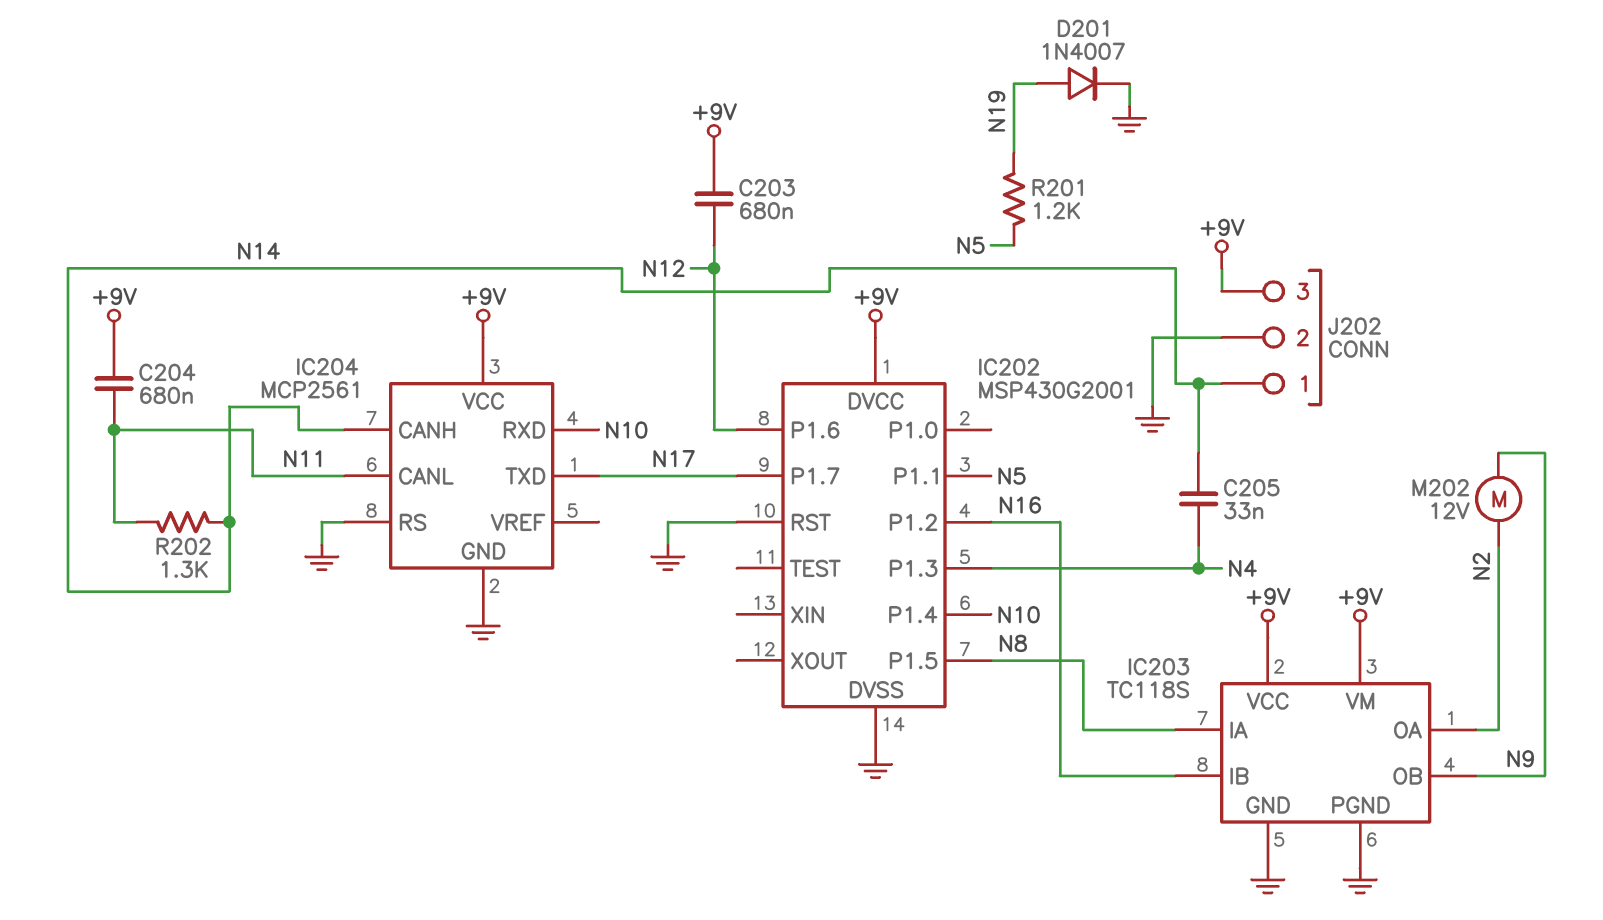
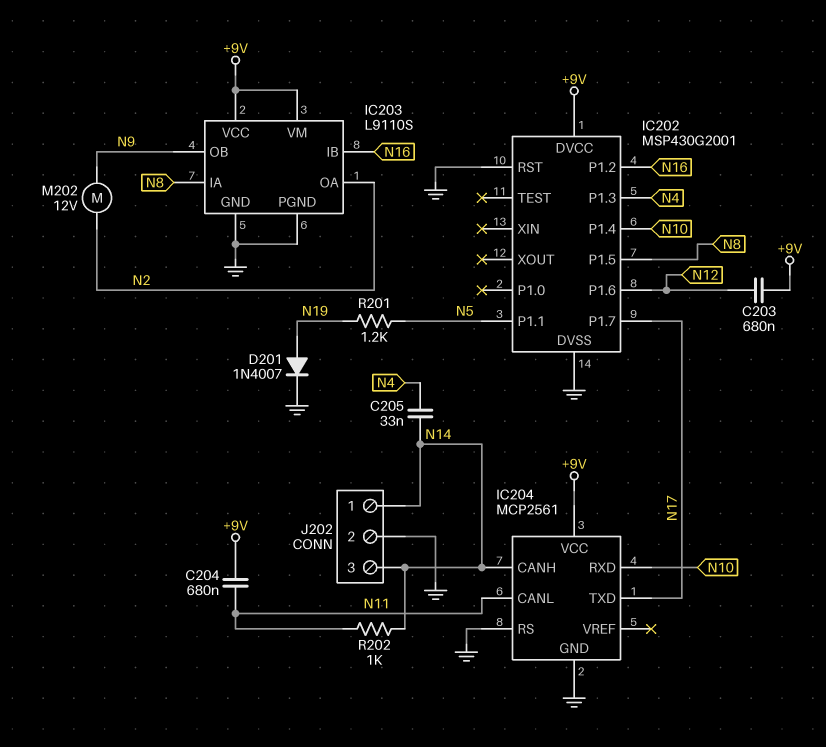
IC203: TC118S -> L9110S
J202 pin 3: +9V -> N14
R202: 1.3k (N11, N14) -> 1k (N11, N14)

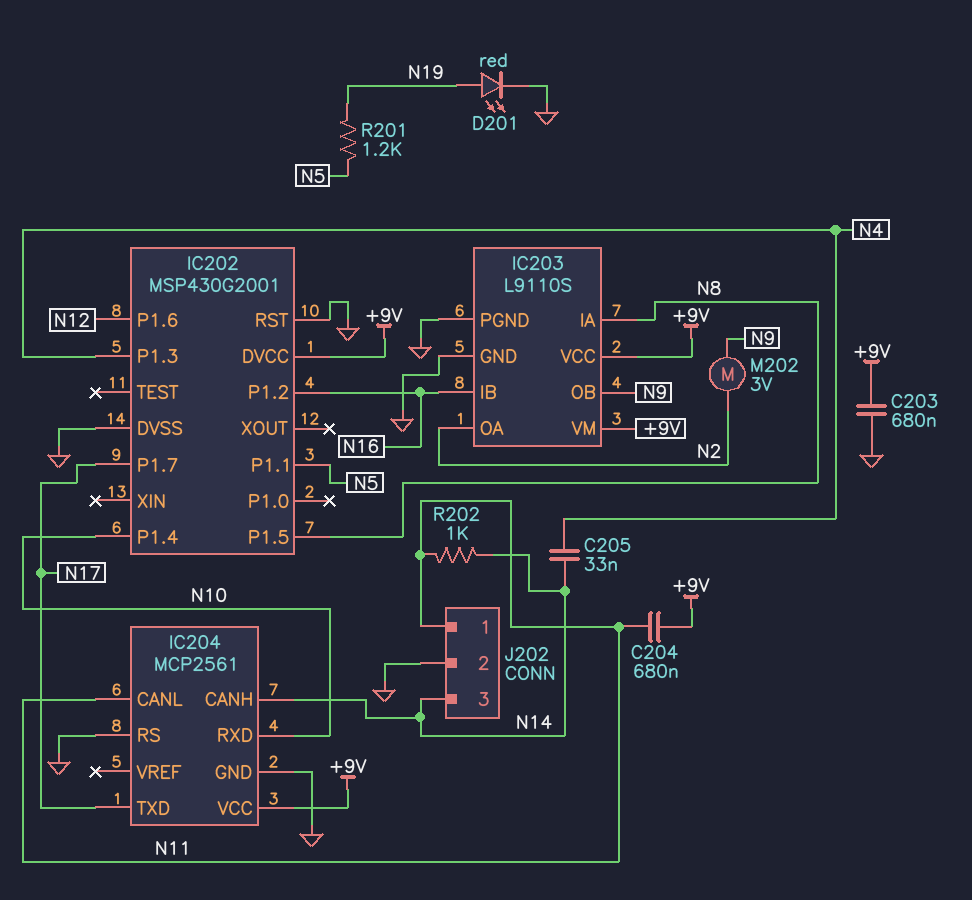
C203: 680nF (+9V, N12) -> 680nF (+9V, GND)
D201: diode 1N4007 (A N19, K GND) -> LED red (A N19, K GND)
J202 pin 1: N14 -> N11
M202: motor 12V (N2, N9) -> motor 3V (N2, N9)

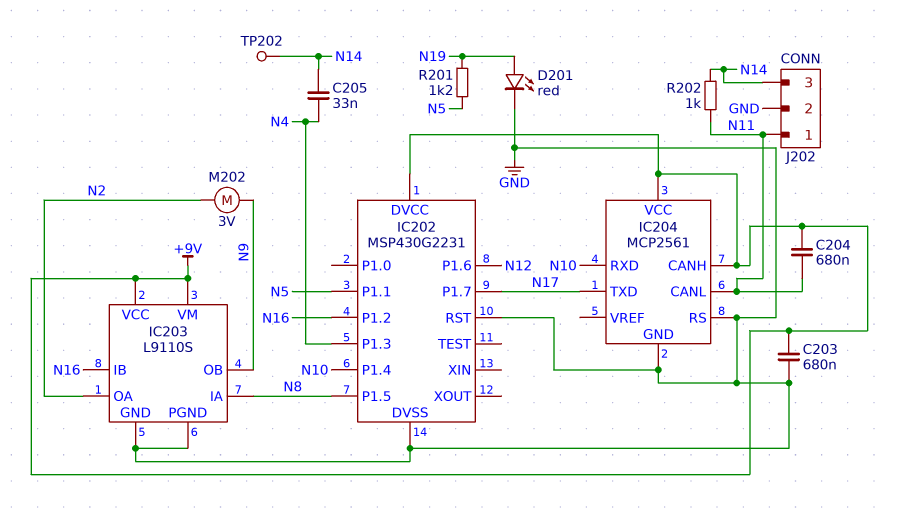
IC202: MSP430G2001 -> MSP430G2231
IC204 pin CANH: N14 -> +9V
TP202: none -> test point (N14)

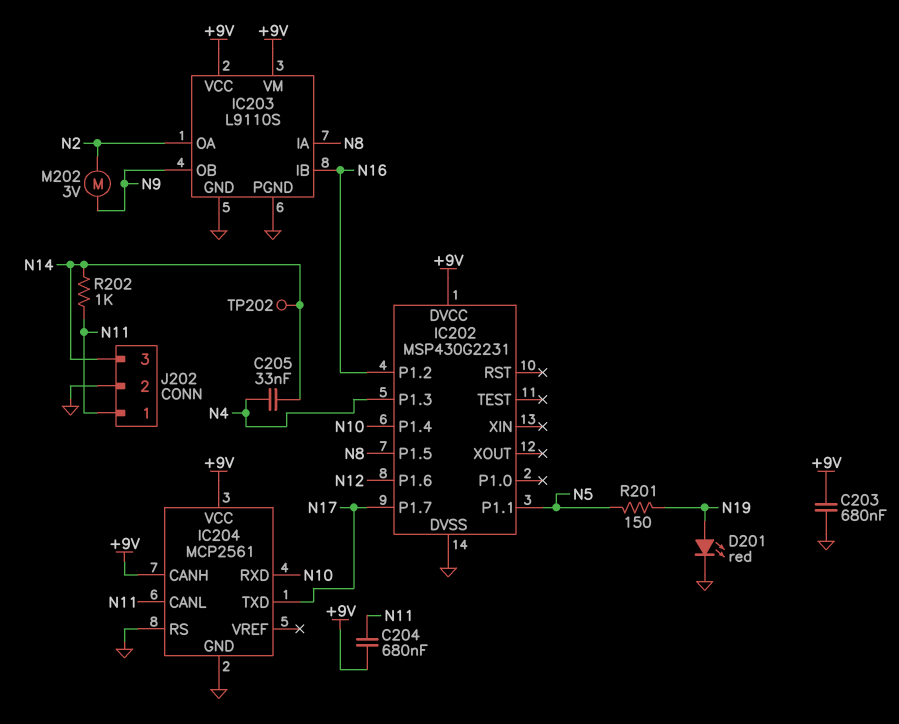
IC202 pin RST: GND -> none
R201: 1.2k (N5, N19) -> 150 (N5, N19)

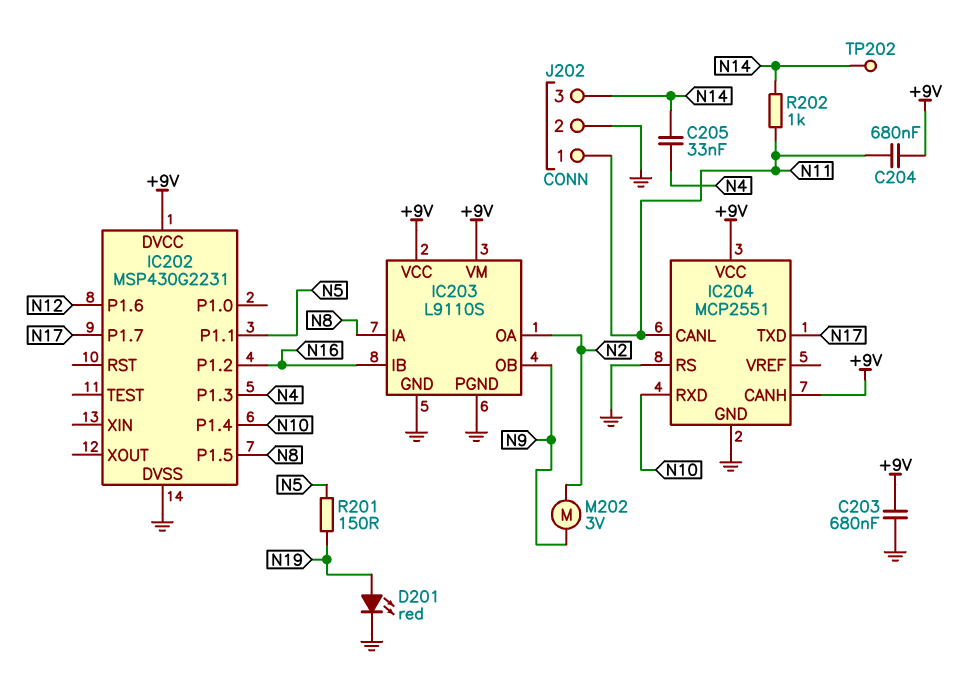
IC204: MCP2561 -> MCP2551

